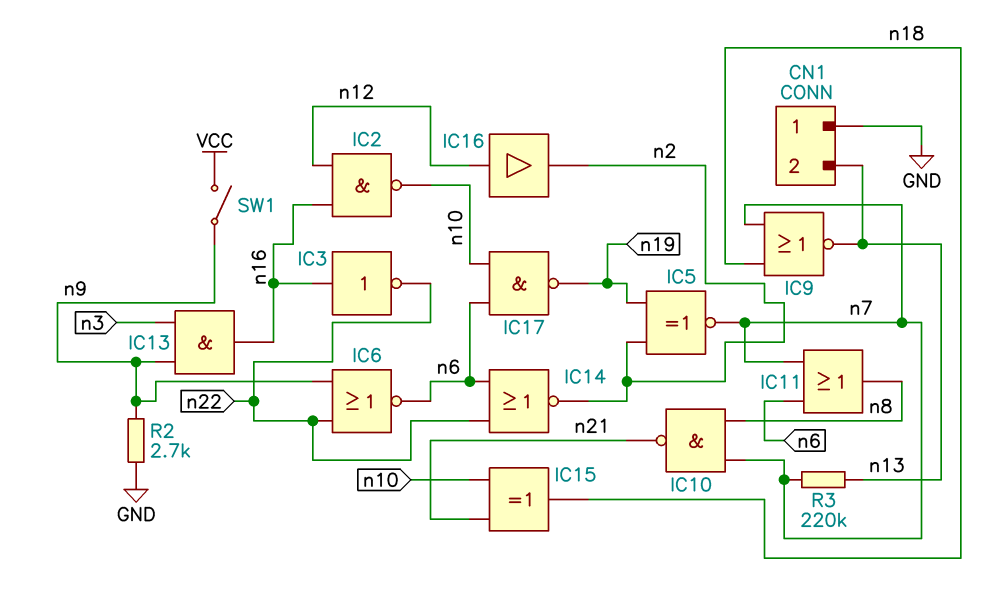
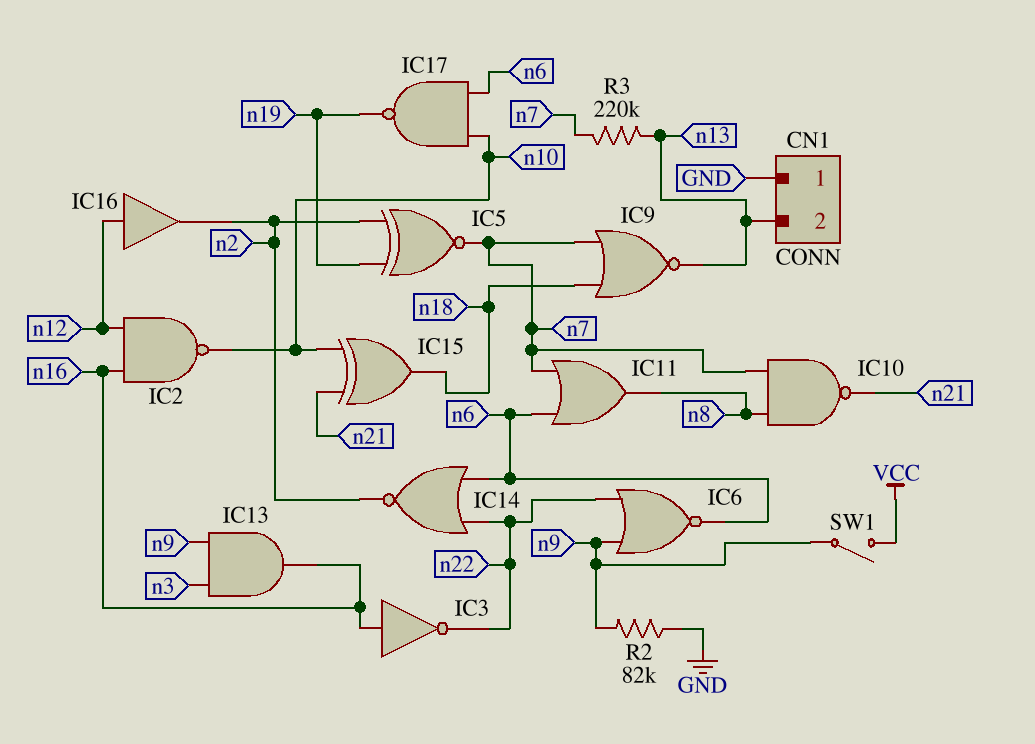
R2: 2.7k (GND, n9) -> 82k (GND, n9)

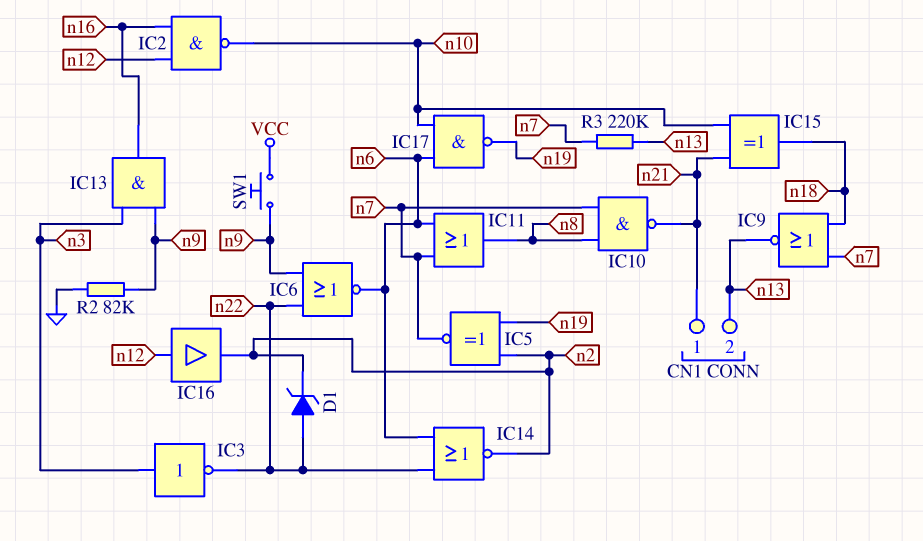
CN1 pin 1: GND -> n21
D1: none -> zener (A n22, K n2)
IC3: NOT (in n16, out n22) -> NOT (in n3, out n22)
SW1: switch (VCC, n9) -> button (VCC, n9)

